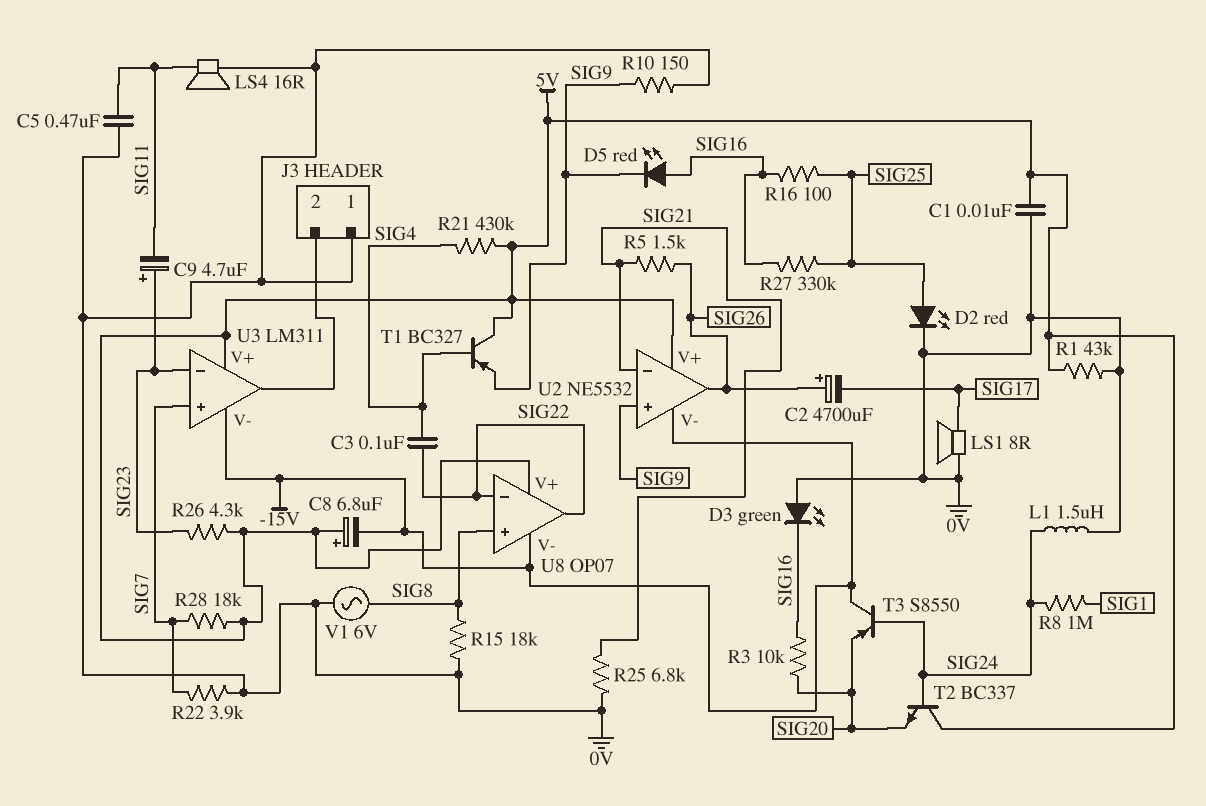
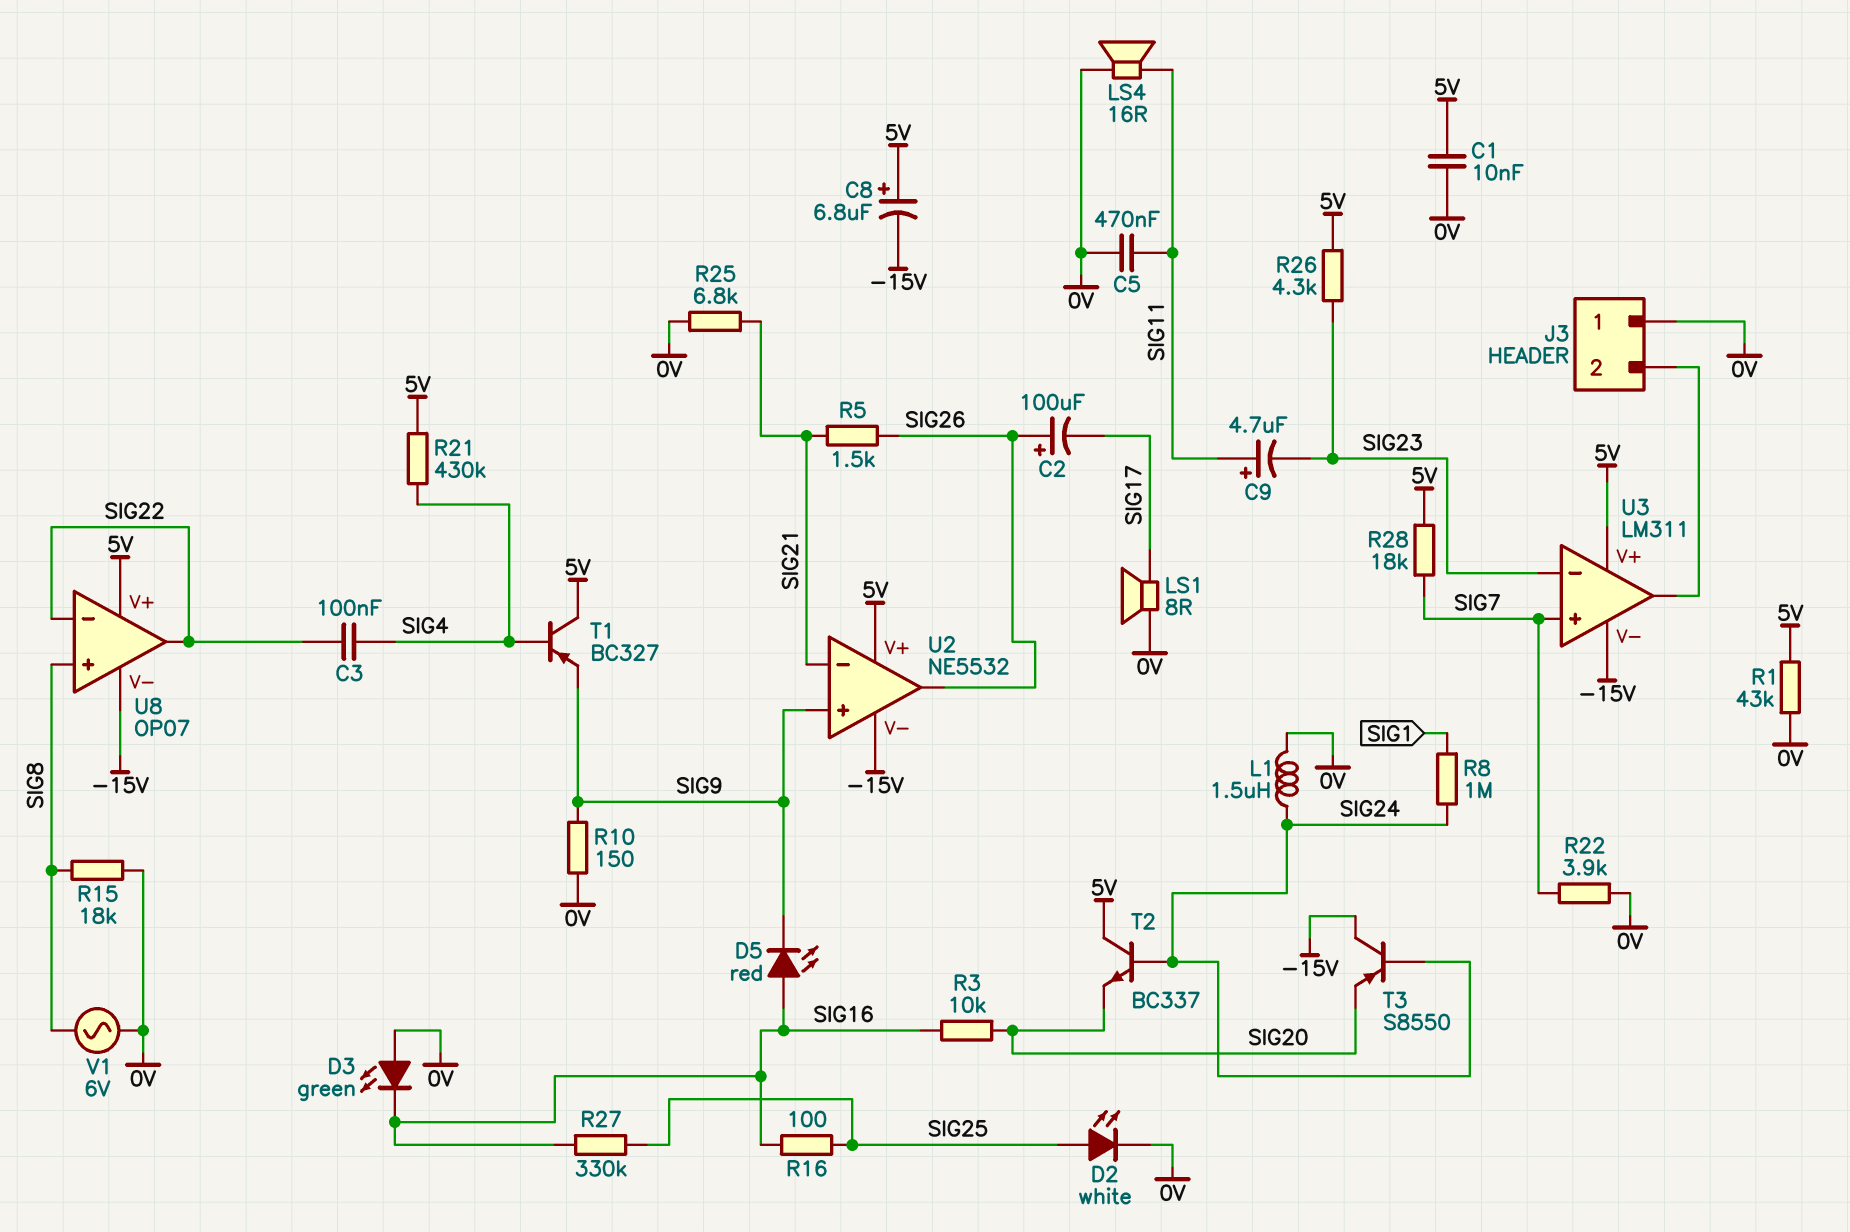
C2: 4700uF (plus SIG26, minus SIG17) -> 100uF (plus SIG26, minus SIG17)
C9: 4.7uF (plus SIG23, minus SIG11) -> 4.7uF (plus SIG11, minus SIG23)
D2: LED red (A SIG25, K 0V) -> LED white (A SIG25, K 0V)

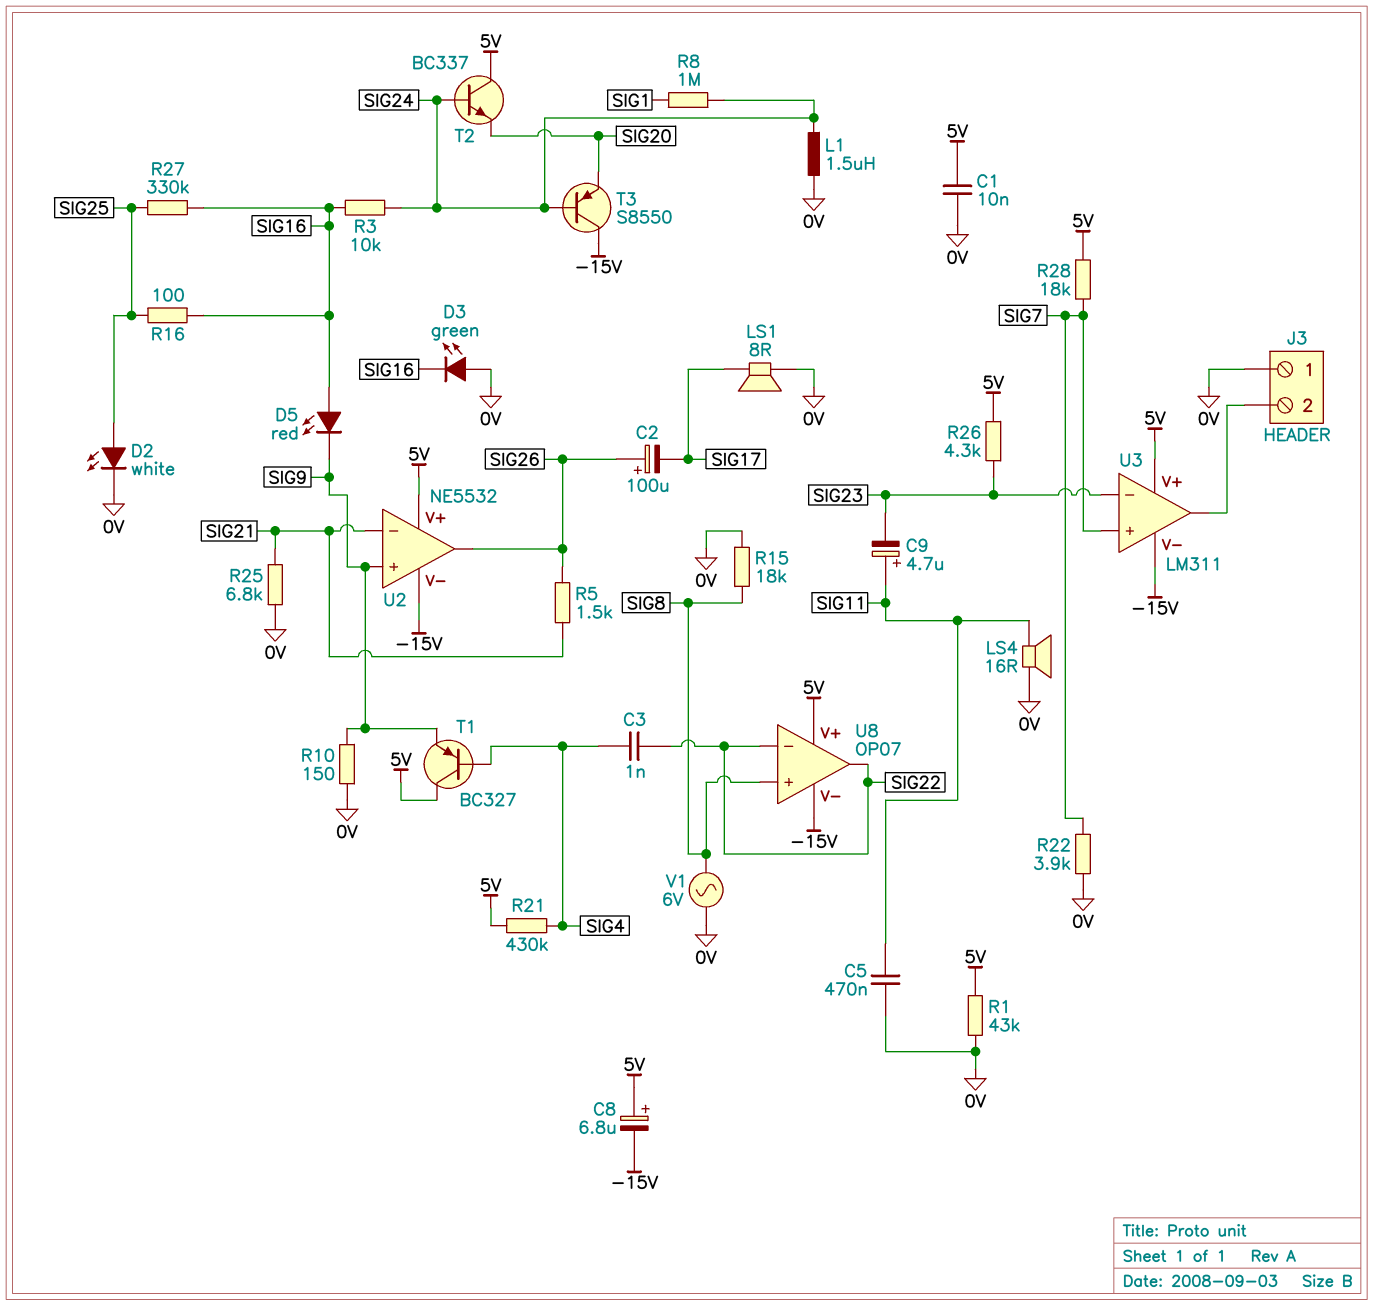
C3: 100nF (SIG4, SIG22) -> 1nF (SIG4, SIG22)
R3: 10k (SIG16, SIG20) -> 10k (SIG16, SIG24)

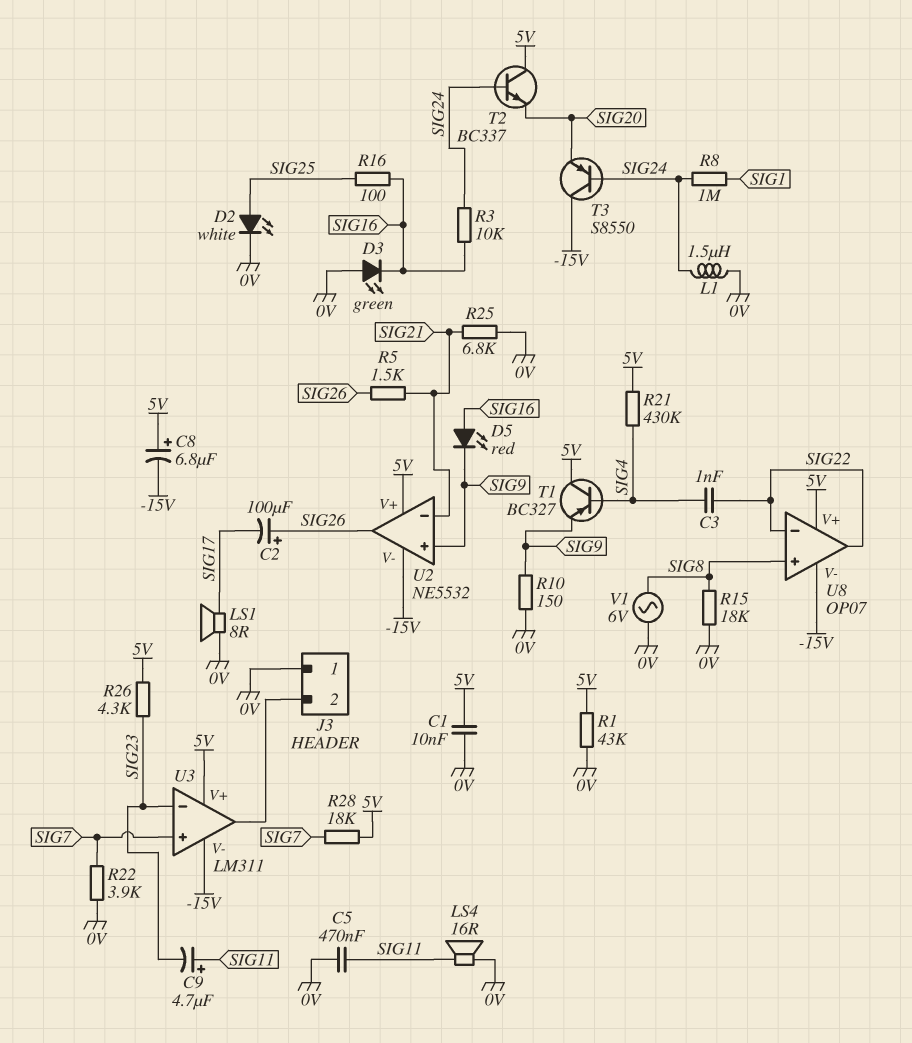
R27: 330k (SIG16, SIG25) -> none

